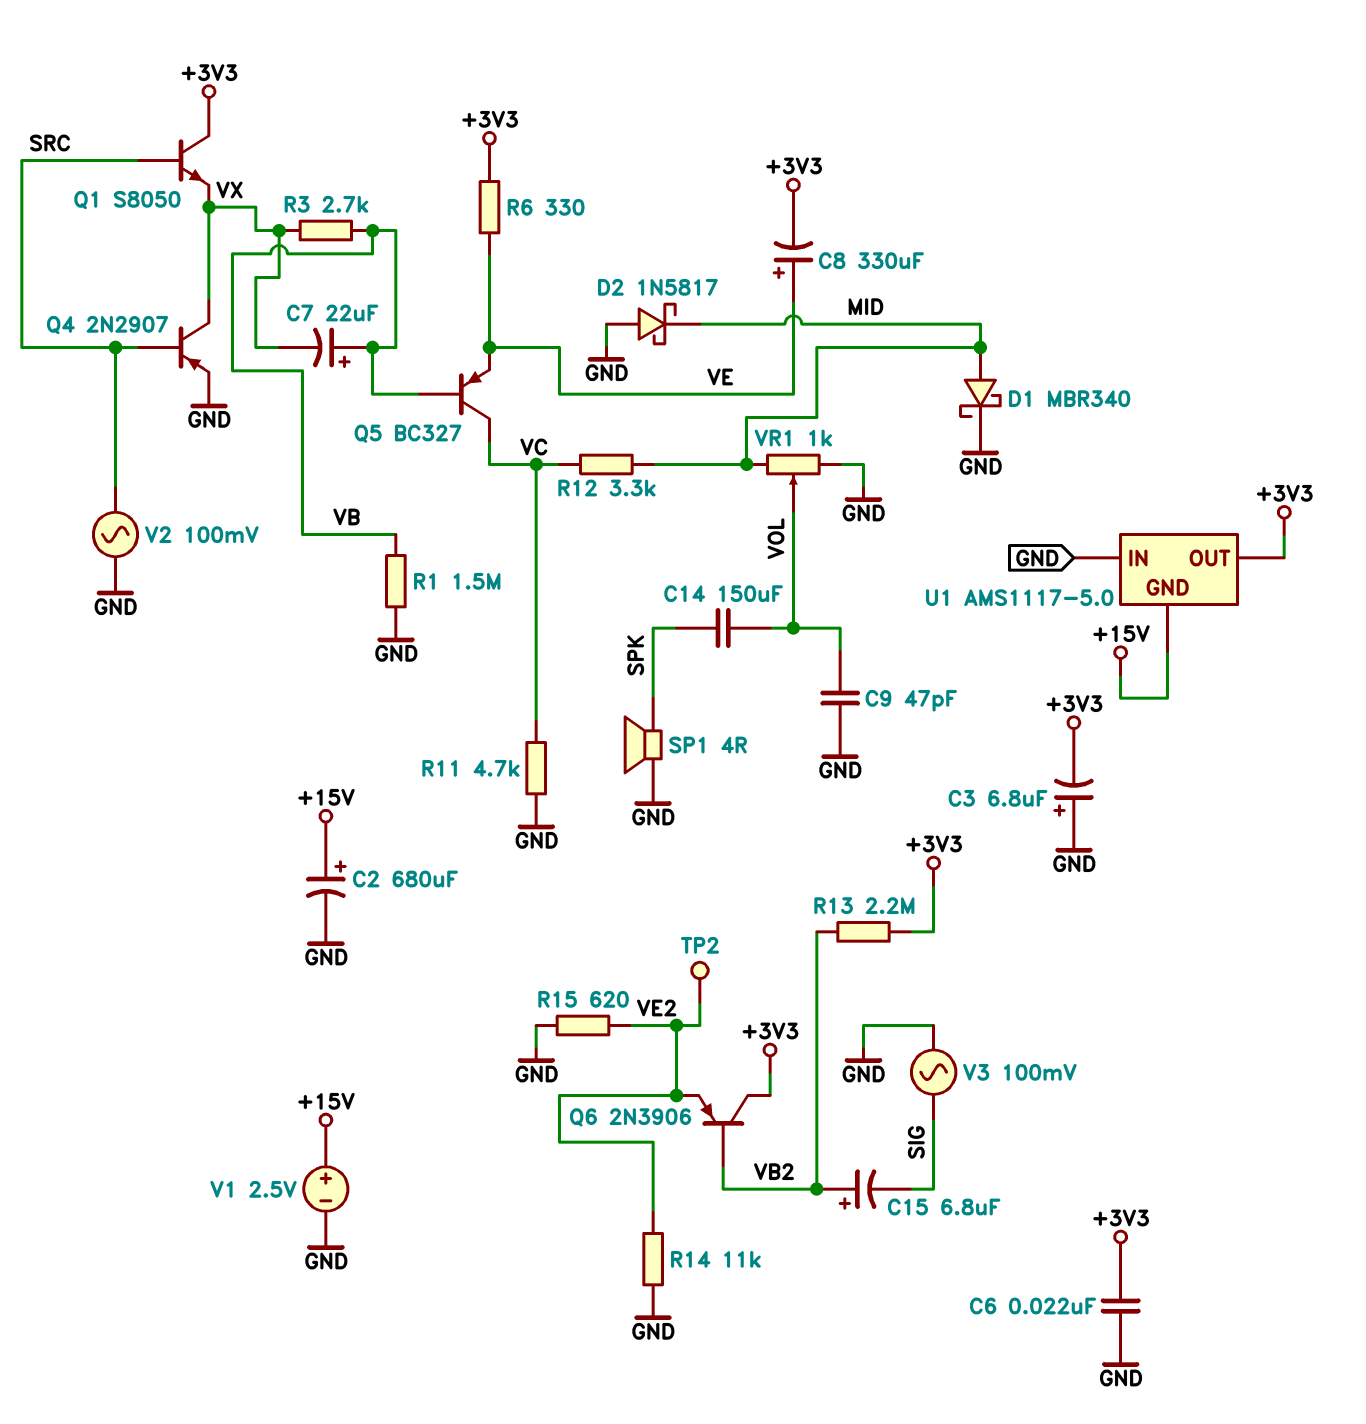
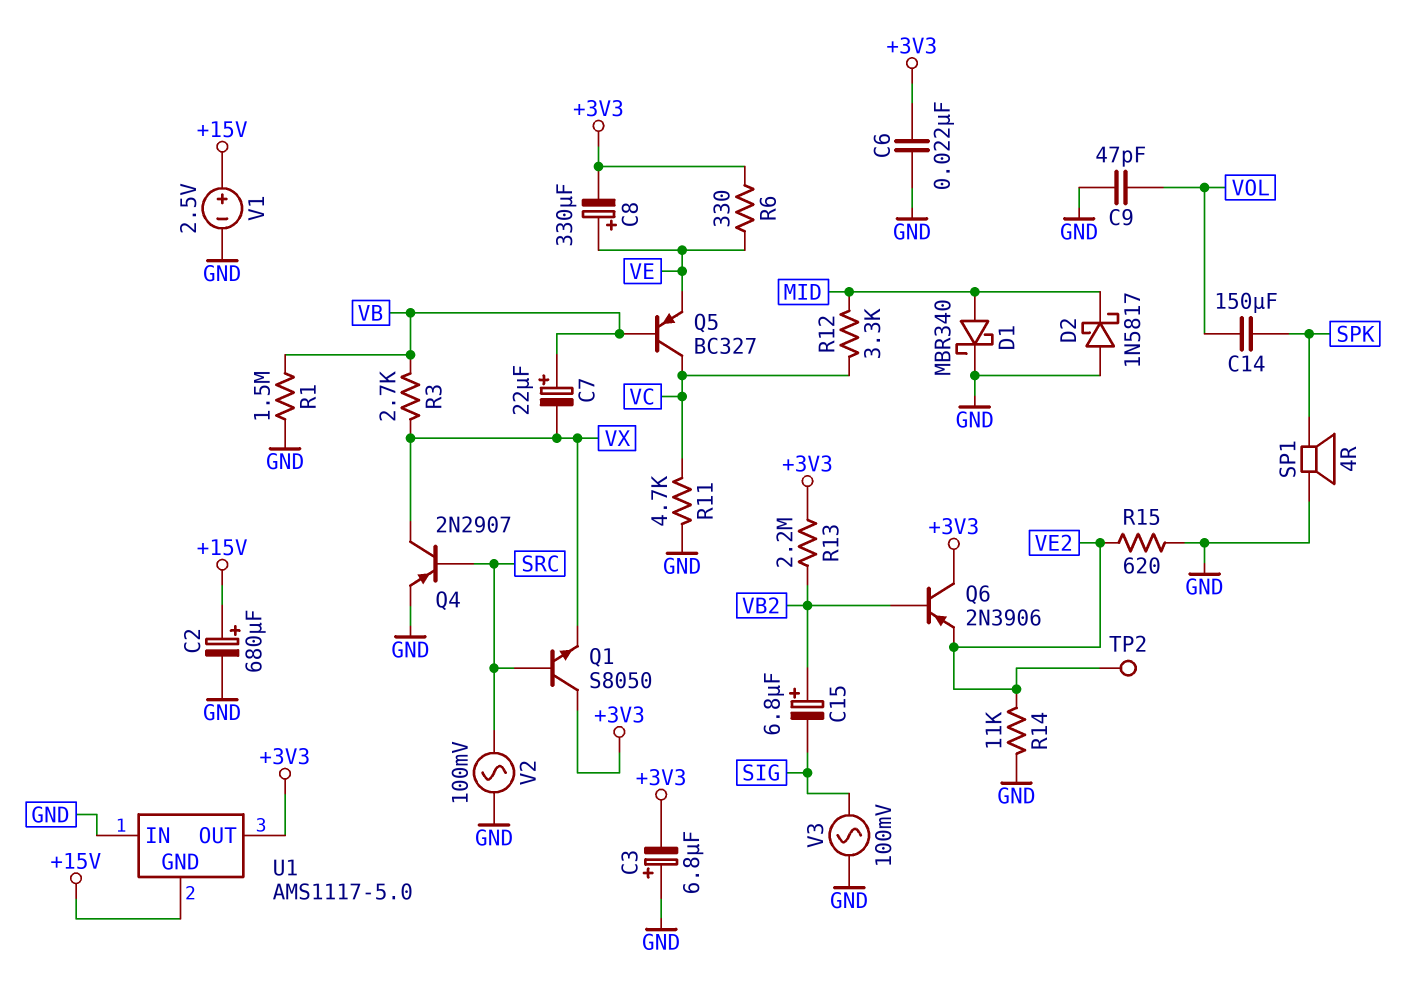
VR1: 1k (GND, MID, wiper VOL) -> none

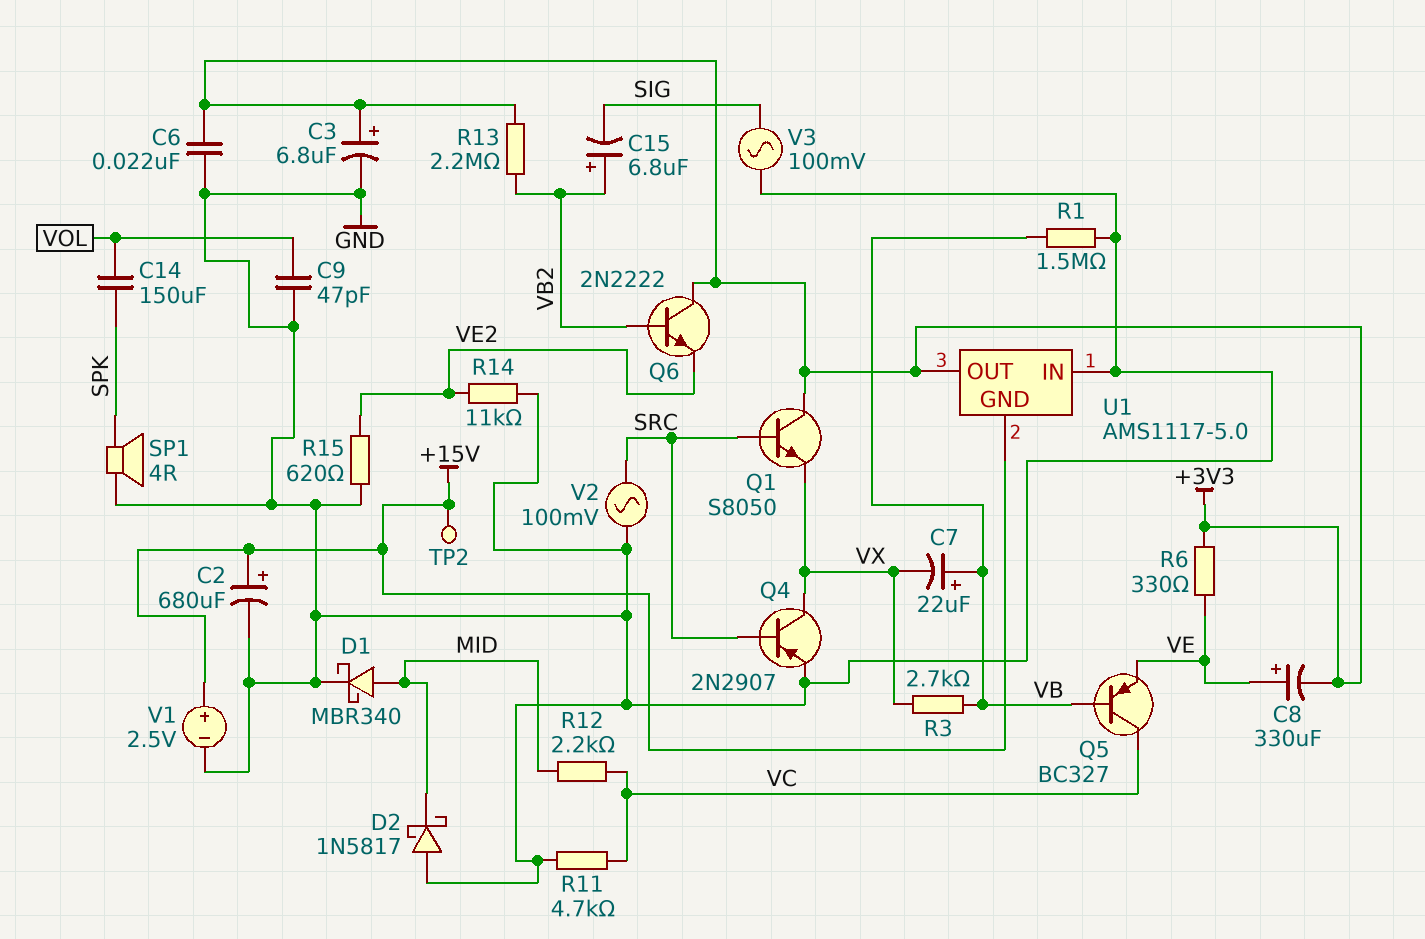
C3: 6.8uF (plus GND, minus +3V3) -> 6.8uF (plus +3V3, minus GND)
Q6: PNP 2N3906 (B VB2, C +3V3, E VE2) -> NPN 2N2222 (B VB2, C +3V3, E VE2)
R12: 3.3k (MID, VC) -> 2.2k (MID, VC)
TP2: test point (VE2) -> test point (+15V)

